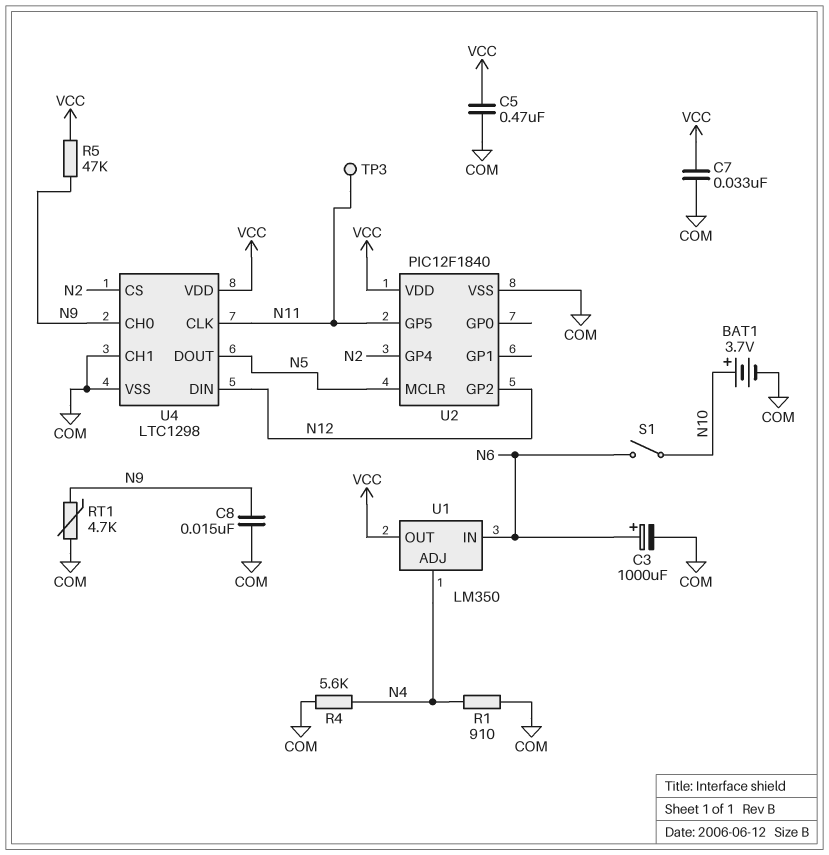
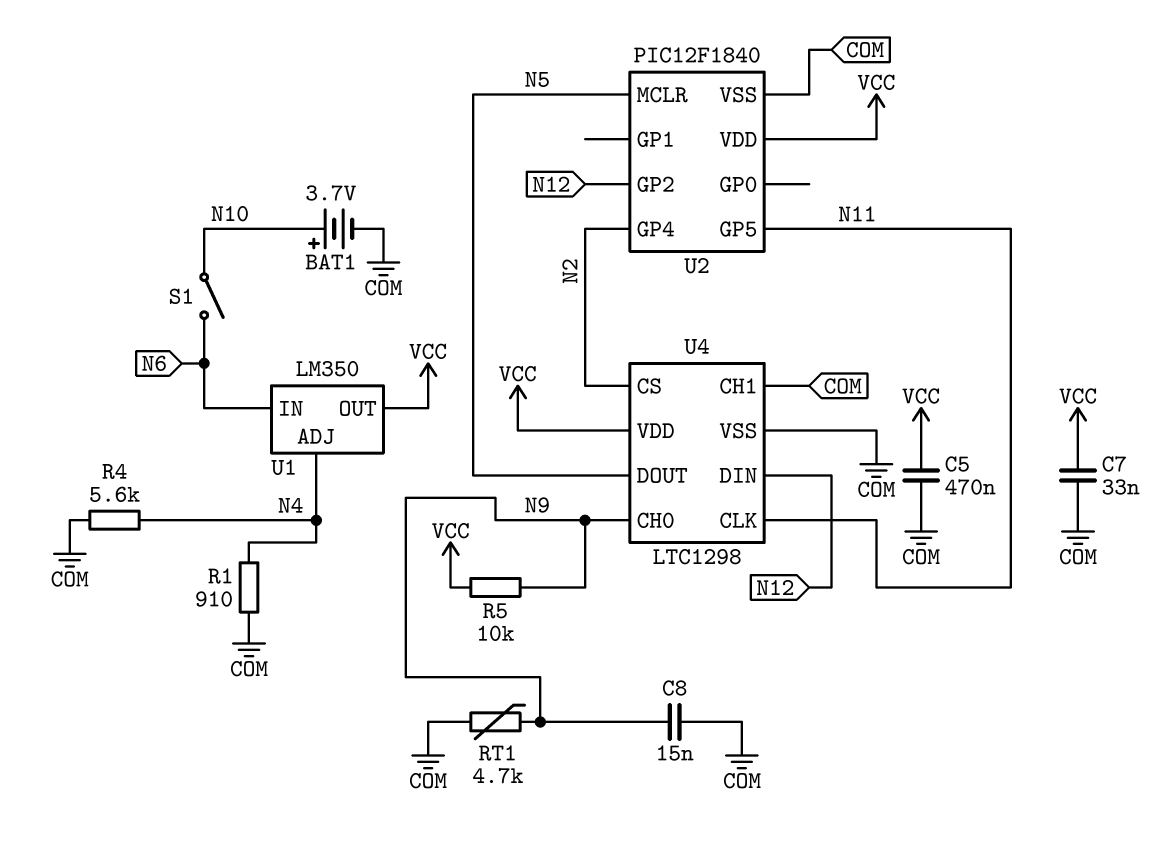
C3: 1000uF (plus N6, minus COM) -> none
R5: 47k (N9, VCC) -> 10k (N9, VCC)
TP3: test point (N11) -> none

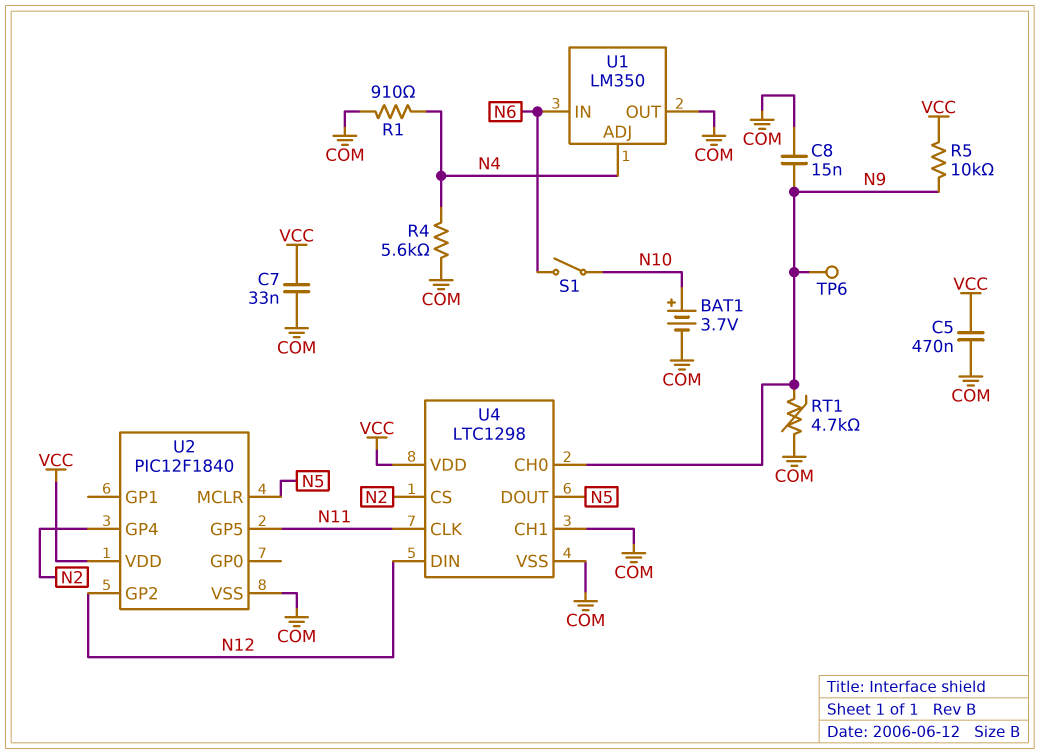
TP6: none -> test point (N9)
U1 pin OUT: VCC -> COM

